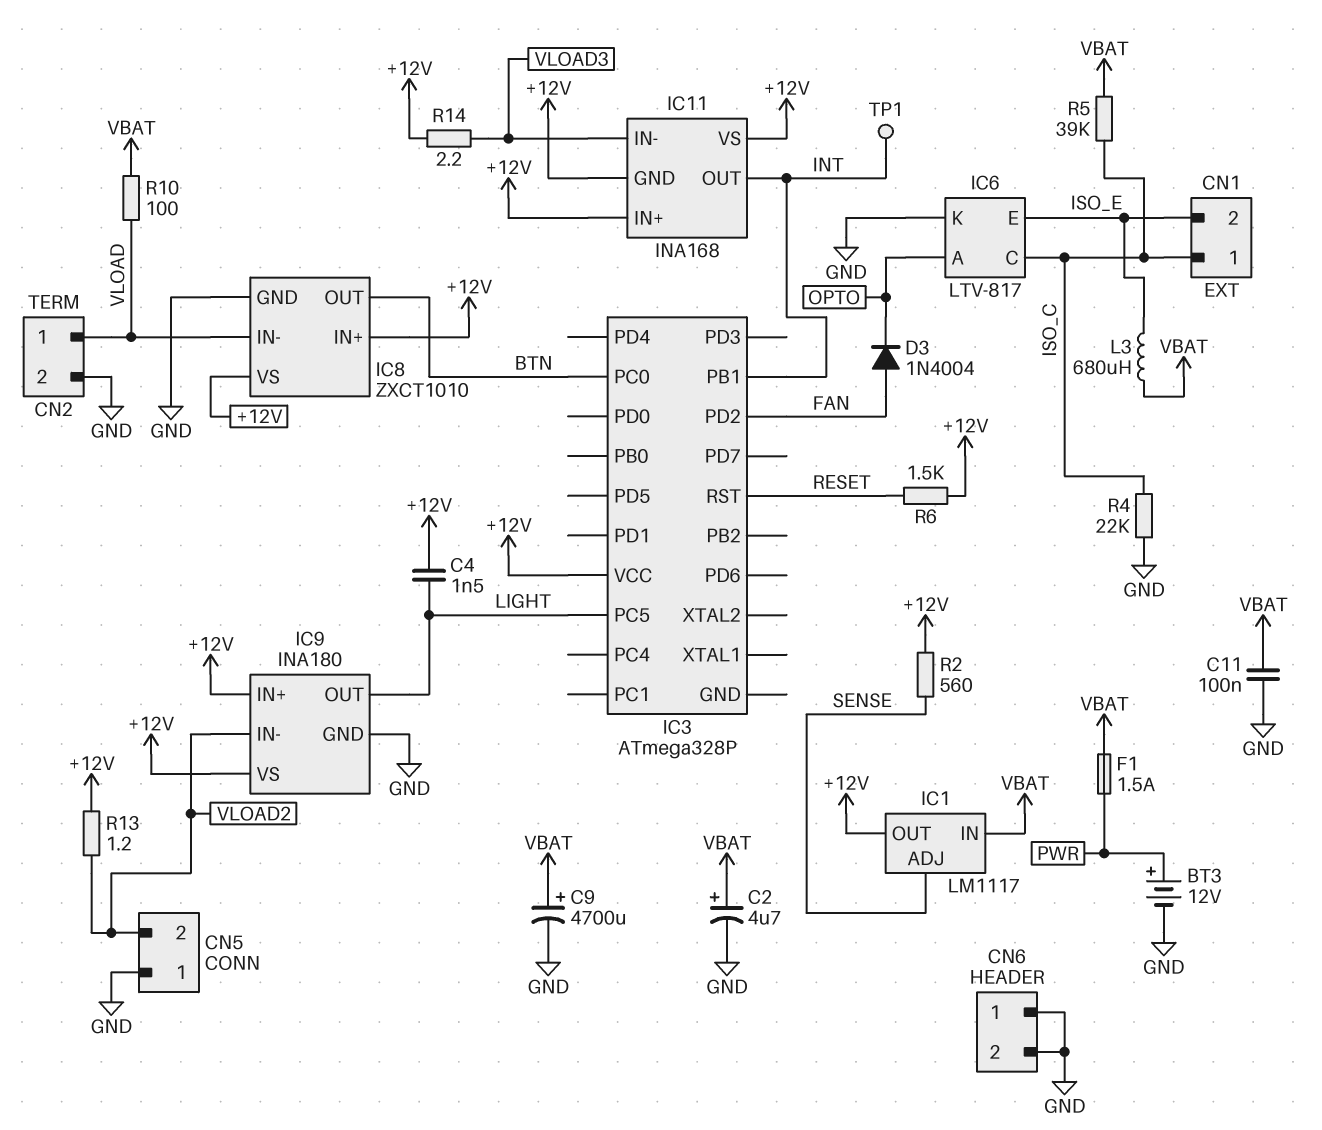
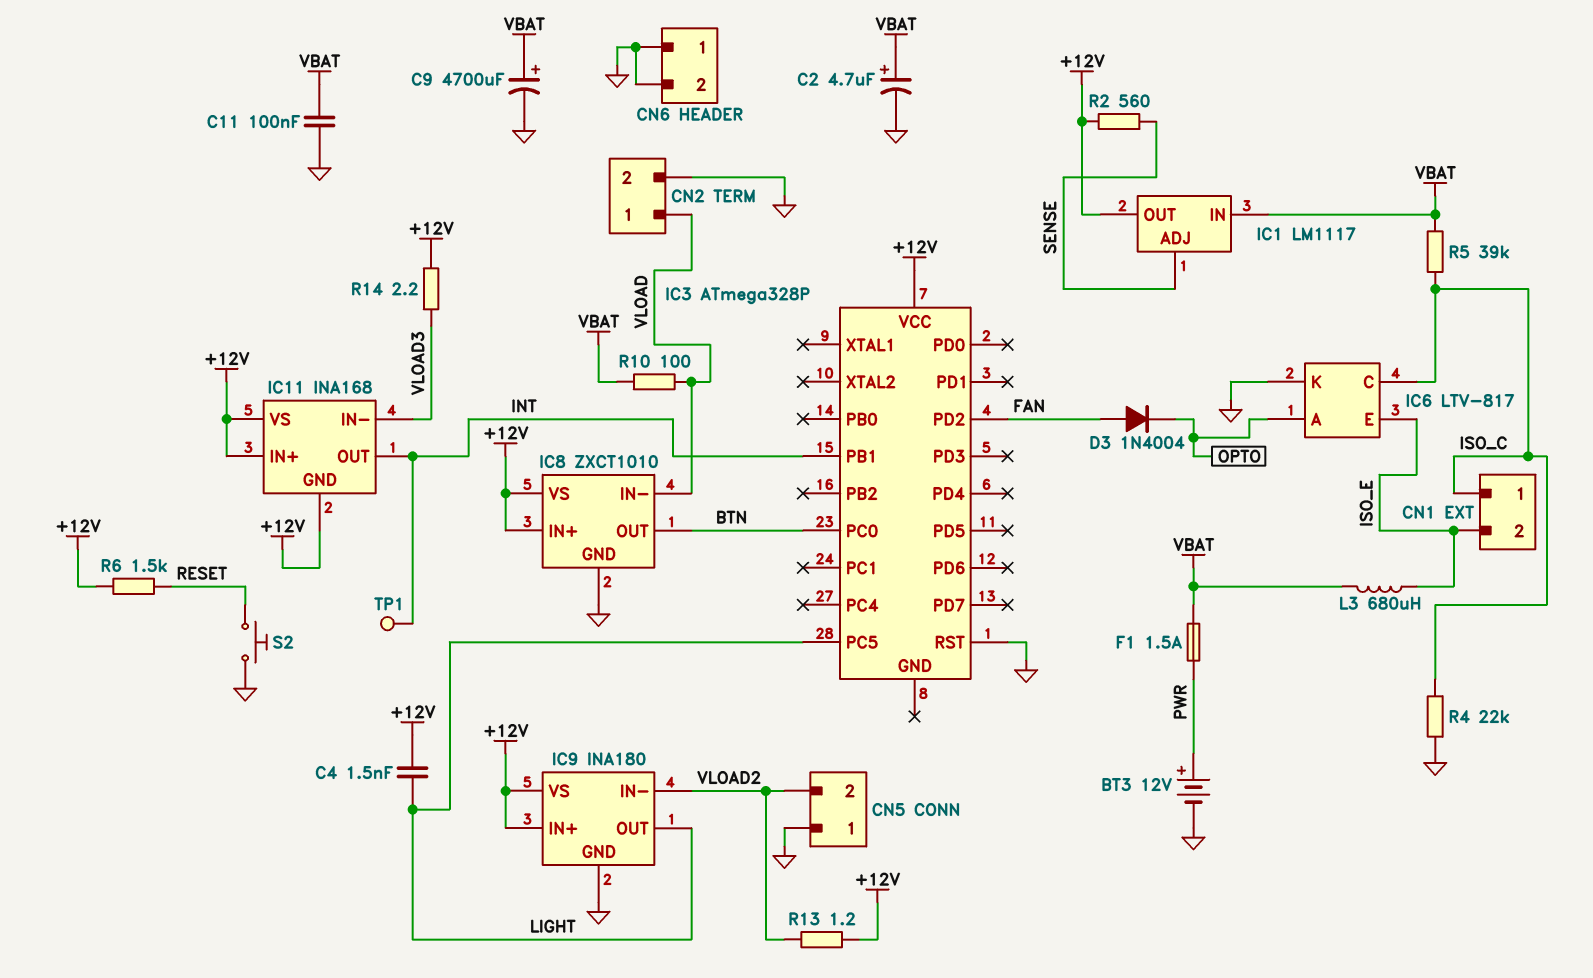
IC3 pin RST: RESET -> GND
S2: none -> button (GND, RESET)

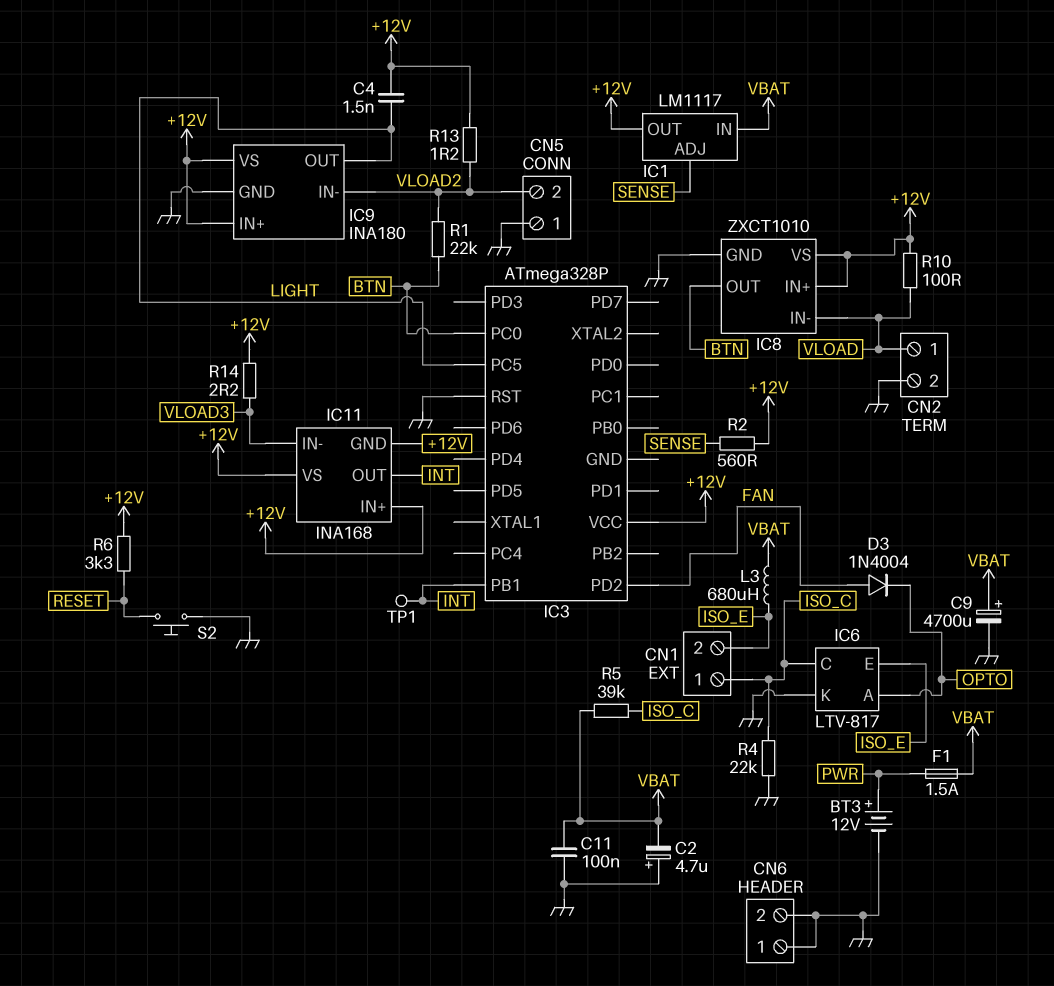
C2: 4.7uF (plus VBAT, minus GND) -> 4.7uF (plus GND, minus VBAT)
R1: none -> 22k (BTN, VLOAD2)
R6: 1.5k (+12V, RESET) -> 3.3k (+12V, RESET)
R10: 100 (VBAT, VLOAD) -> 100 (+12V, VLOAD)

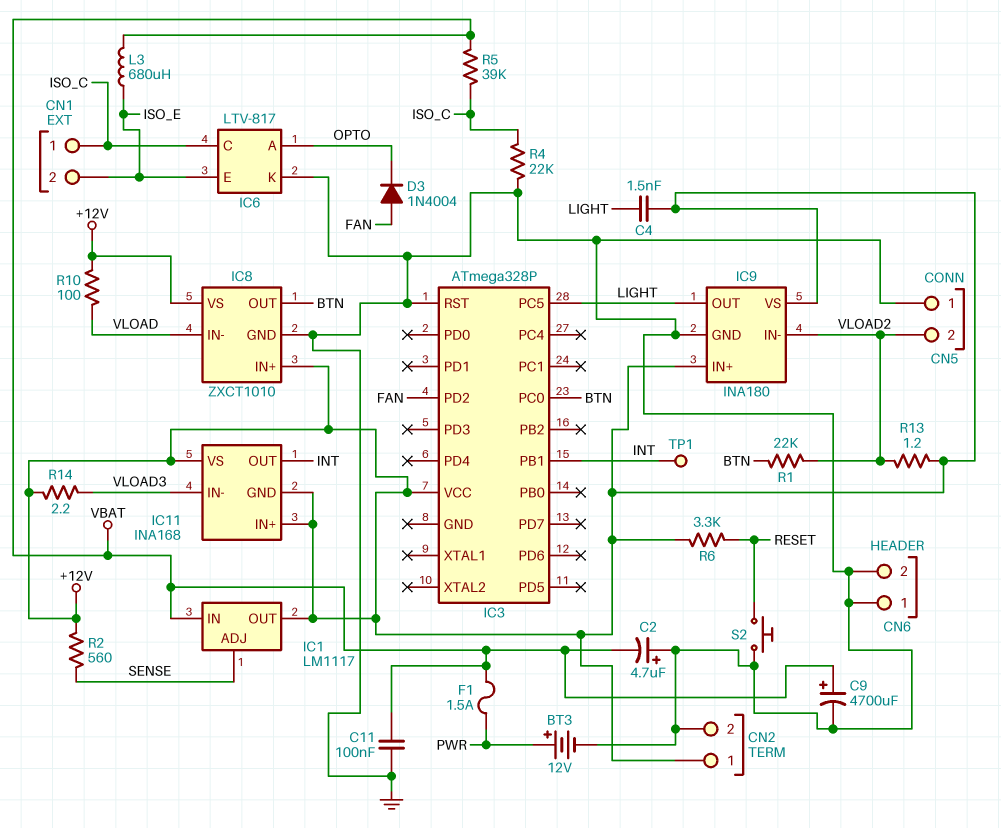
CN2 pin 1: VLOAD -> +12V

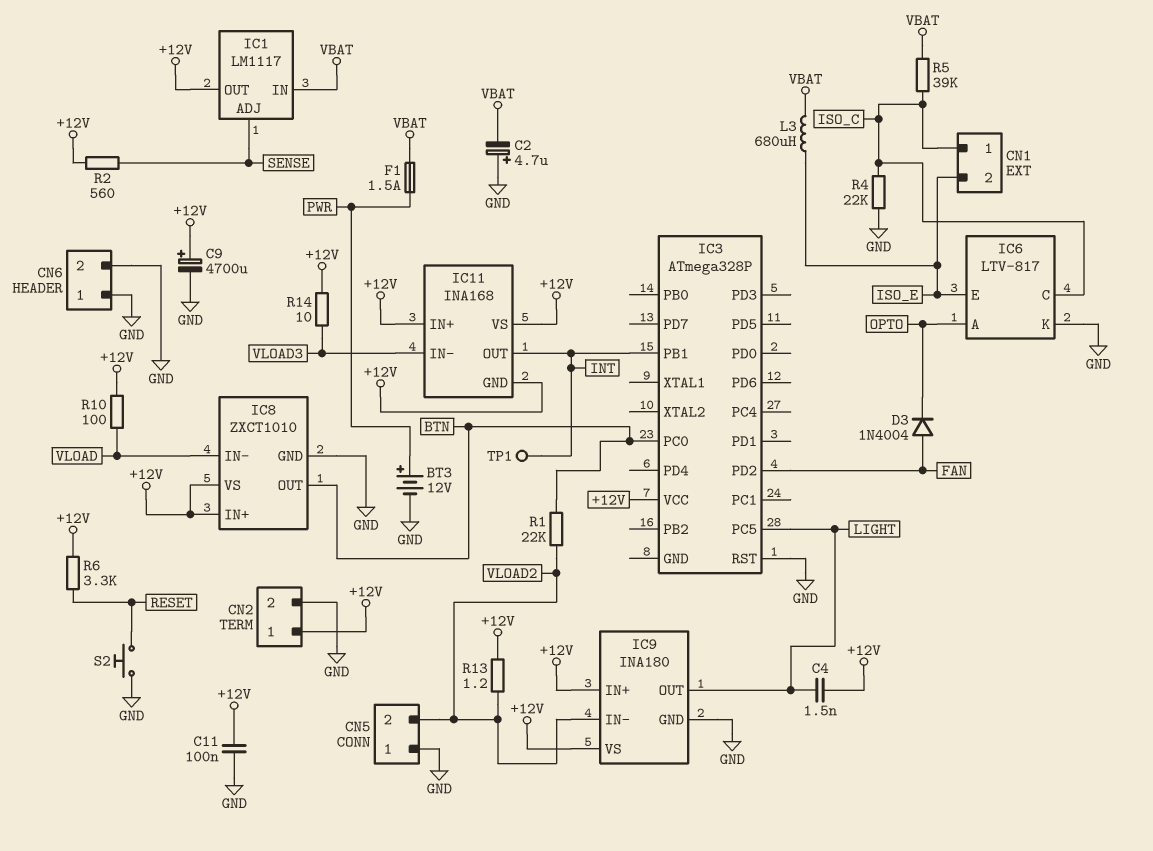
C9: 4700uF (plus VBAT, minus GND) -> 4700uF (plus +12V, minus GND)
C11: 100nF (GND, VBAT) -> 100nF (+12V, GND)
R14: 2.2 (+12V, VLOAD3) -> 10 (+12V, VLOAD3)

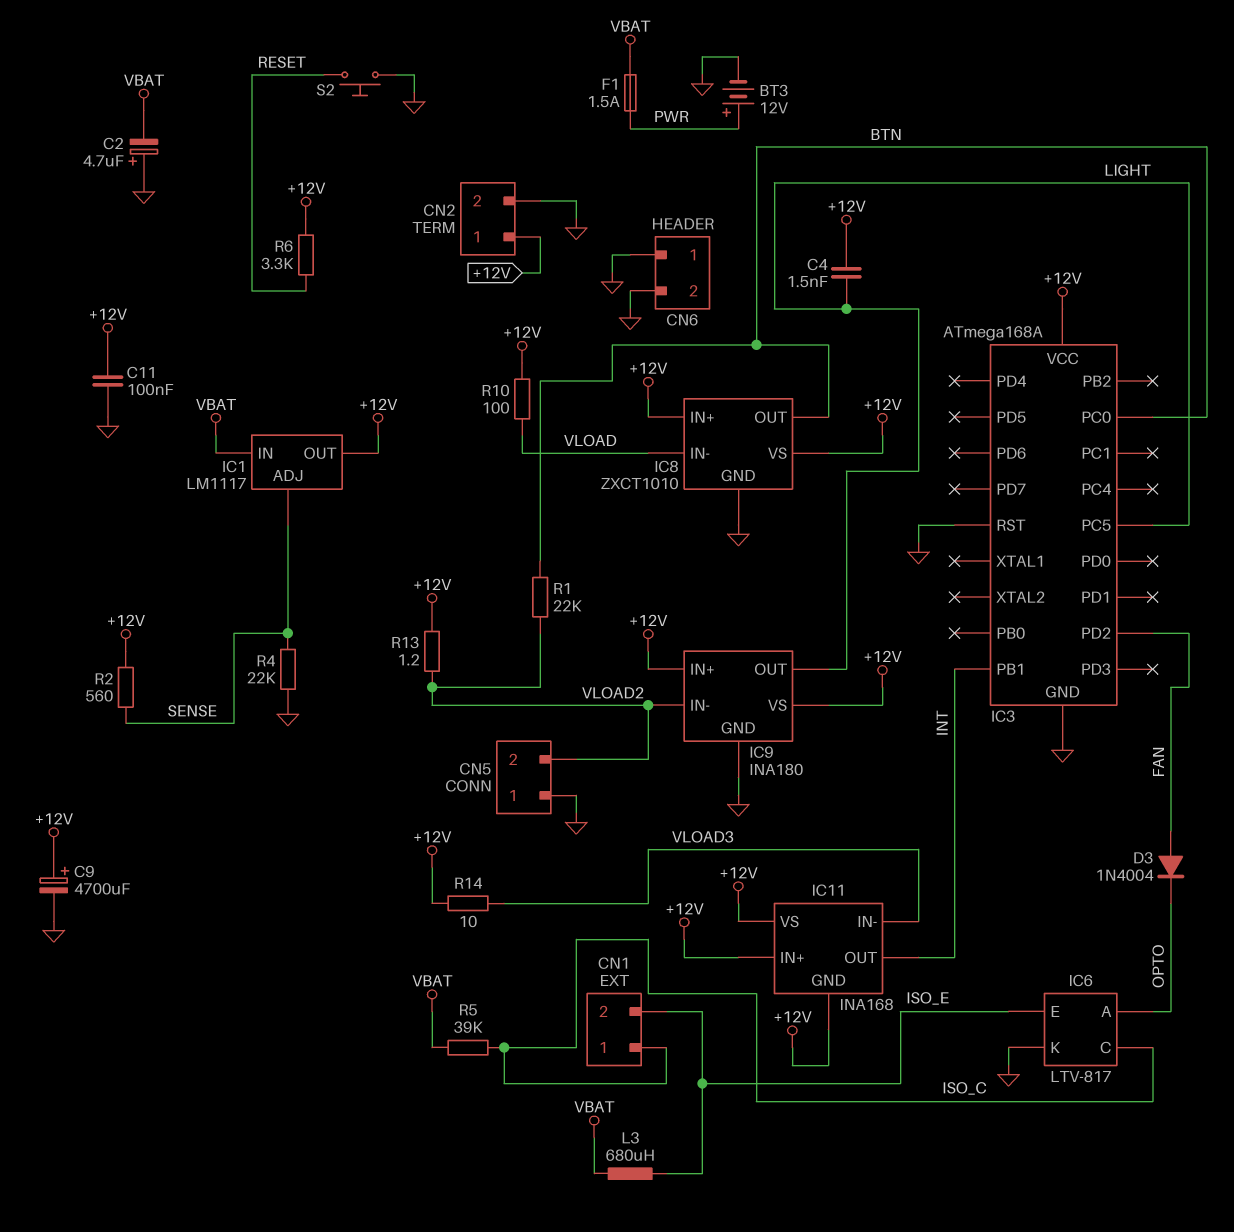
IC3: ATmega328P -> ATmega168A
IC3 pin GND: none -> GND
R4: 22k (GND, ISO_C) -> 22k (GND, SENSE)
TP1: test point (INT) -> none

